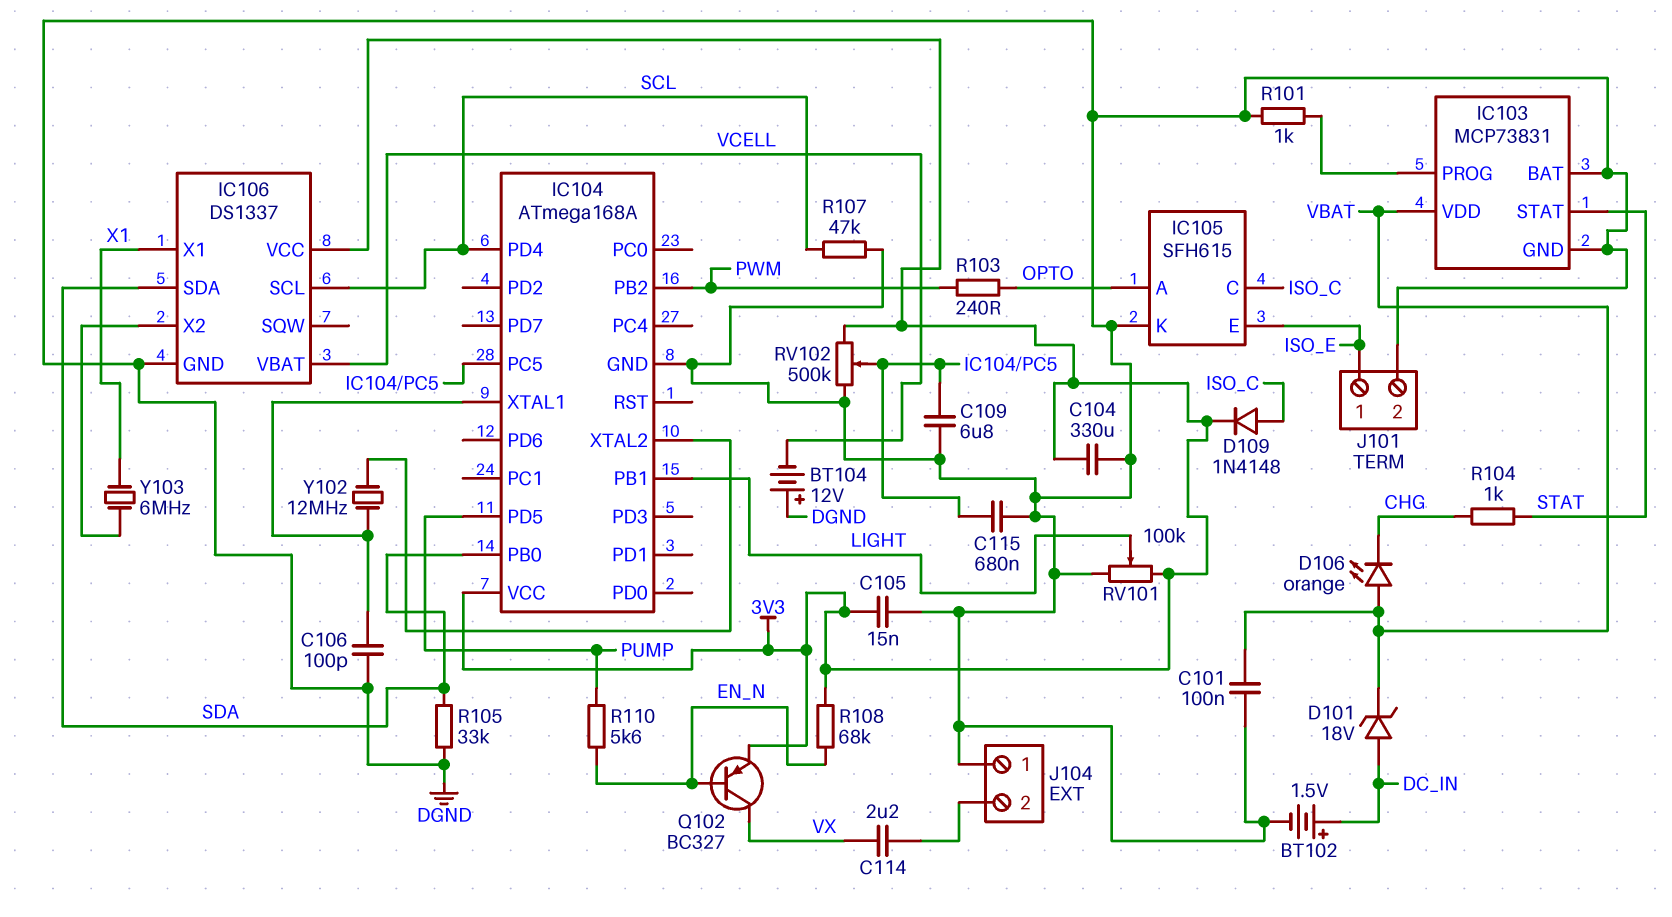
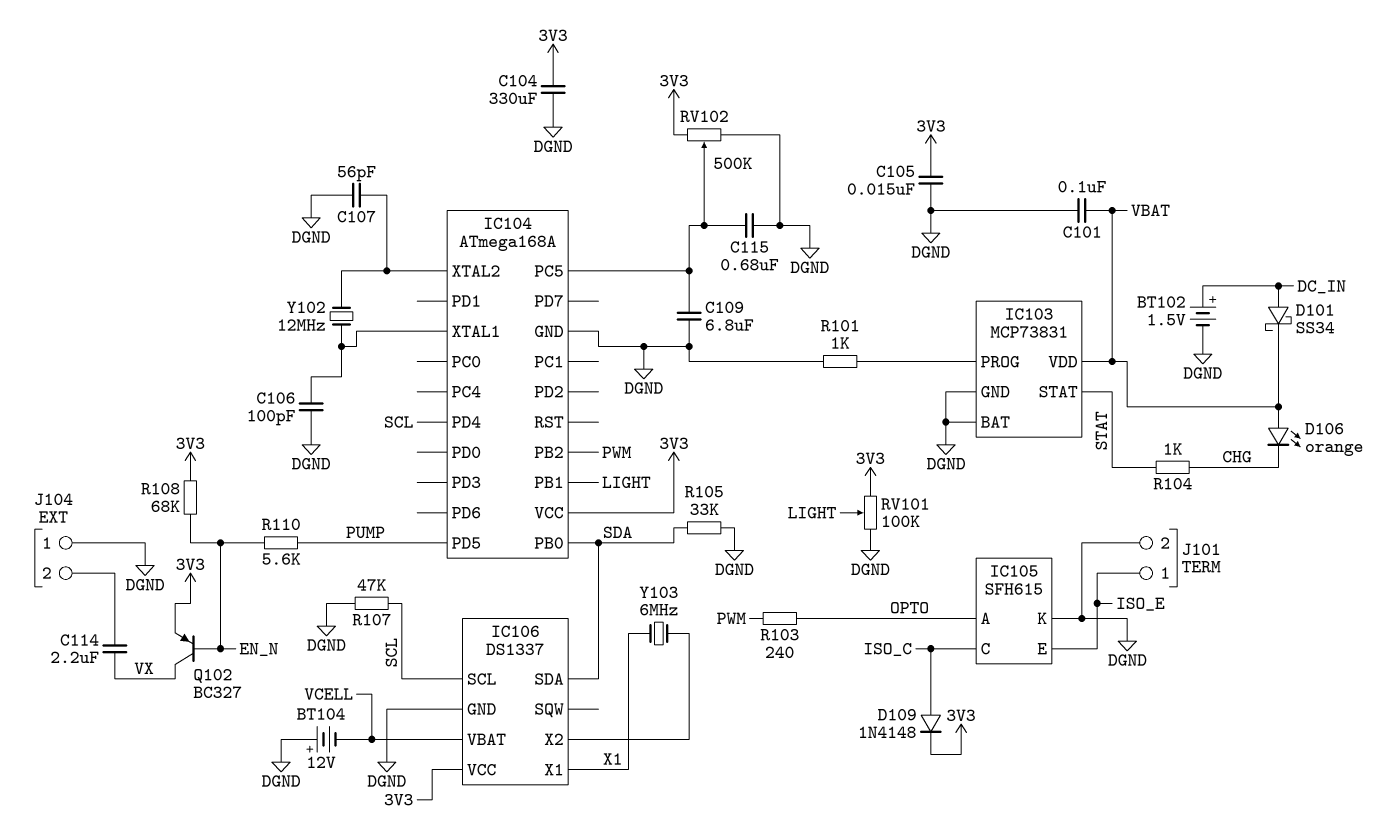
C107: none -> 56pF (DGND, IC104/XTAL2)
D101: zener 18V (A DC_IN, K VBAT) -> schottky SS34 (A DC_IN, K VBAT)

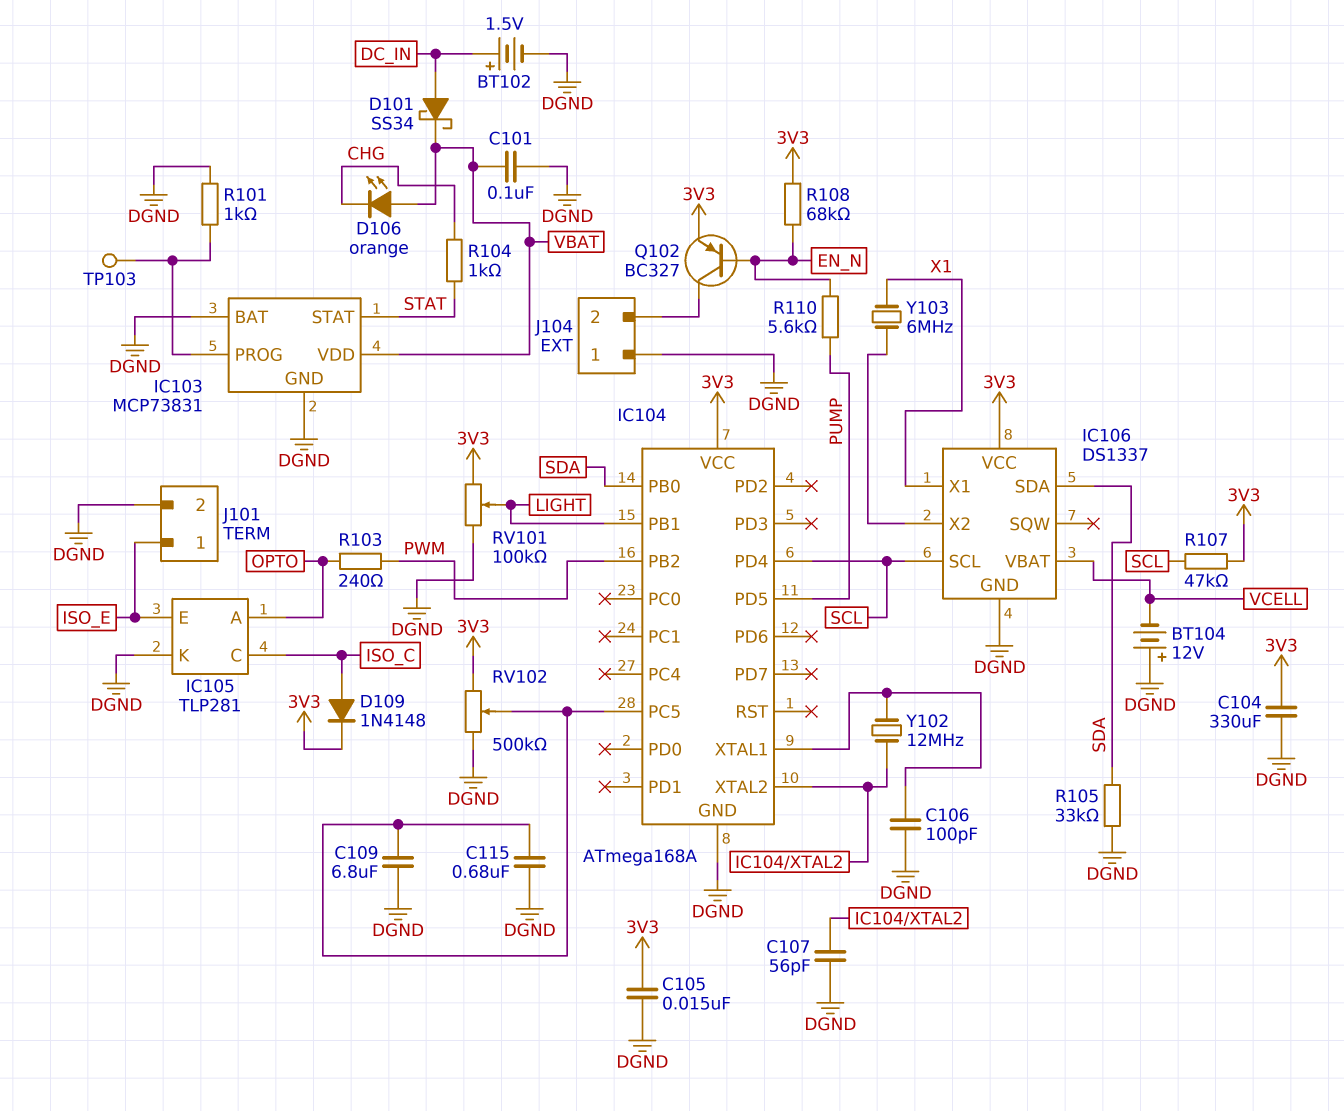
C114: 2.2uF (J104/2, VX) -> none
IC105: SFH615 -> TLP281
Q102: PNP BC327 (B EN_N, C VX, E 3V3) -> PNP BC327 (B EN_N, C J104/2, E 3V3)
R107: 47k (DGND, SCL) -> 47k (3V3, SCL)
TP103: none -> test point (IC103/PROG)

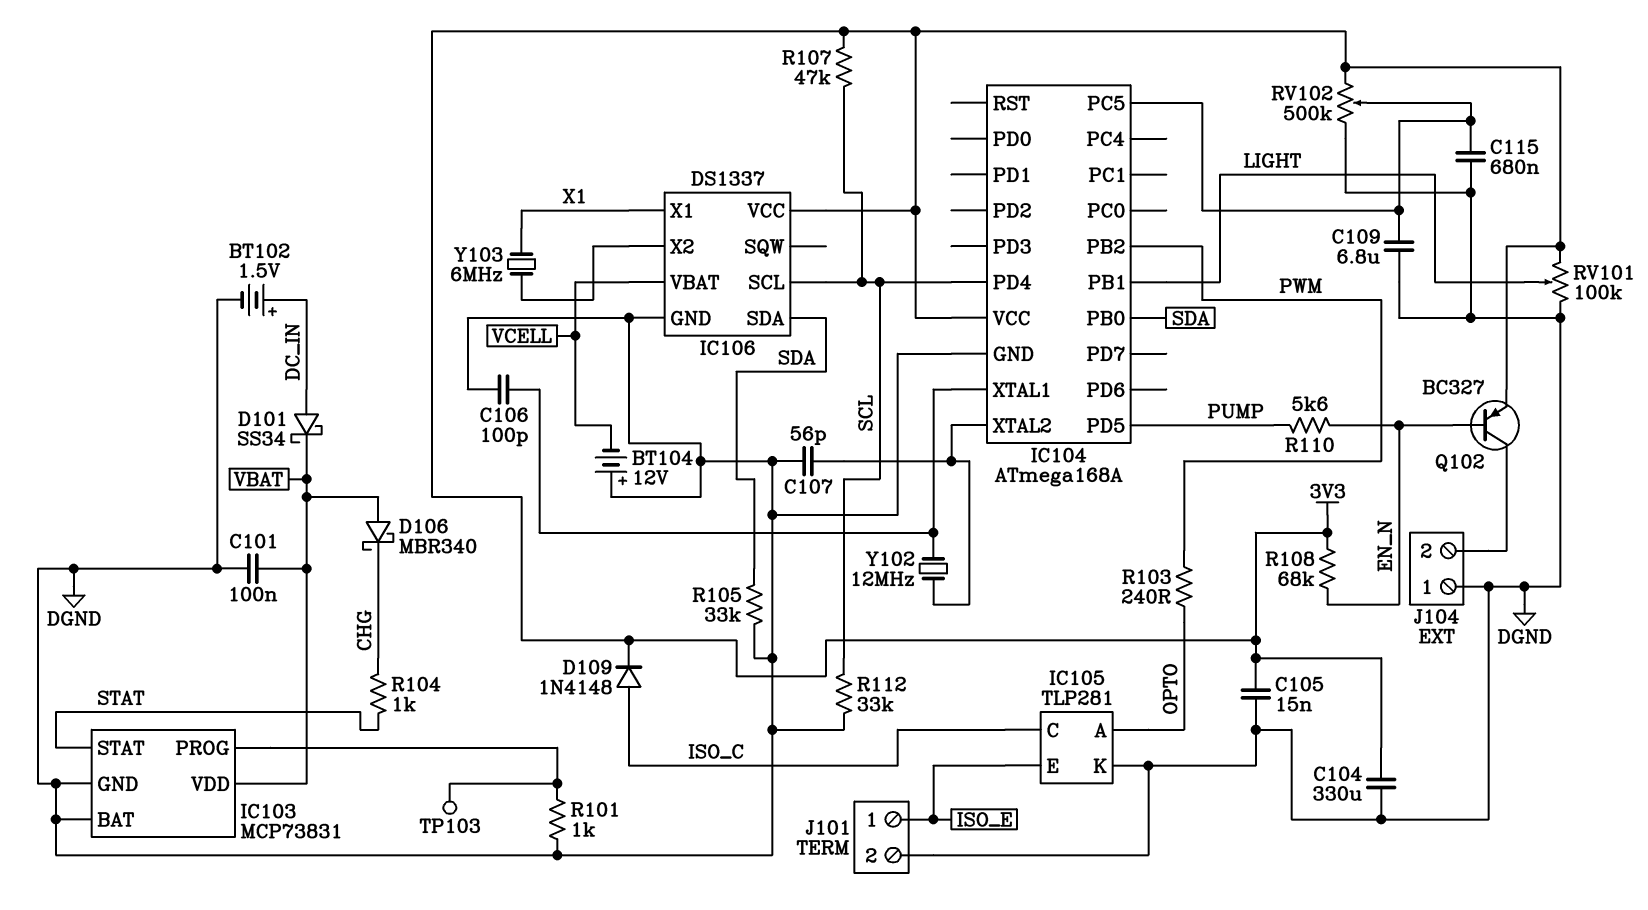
D106: LED orange (A VBAT, K CHG) -> schottky MBR340 (A VBAT, K CHG)
R112: none -> 33k (DGND, SCL)

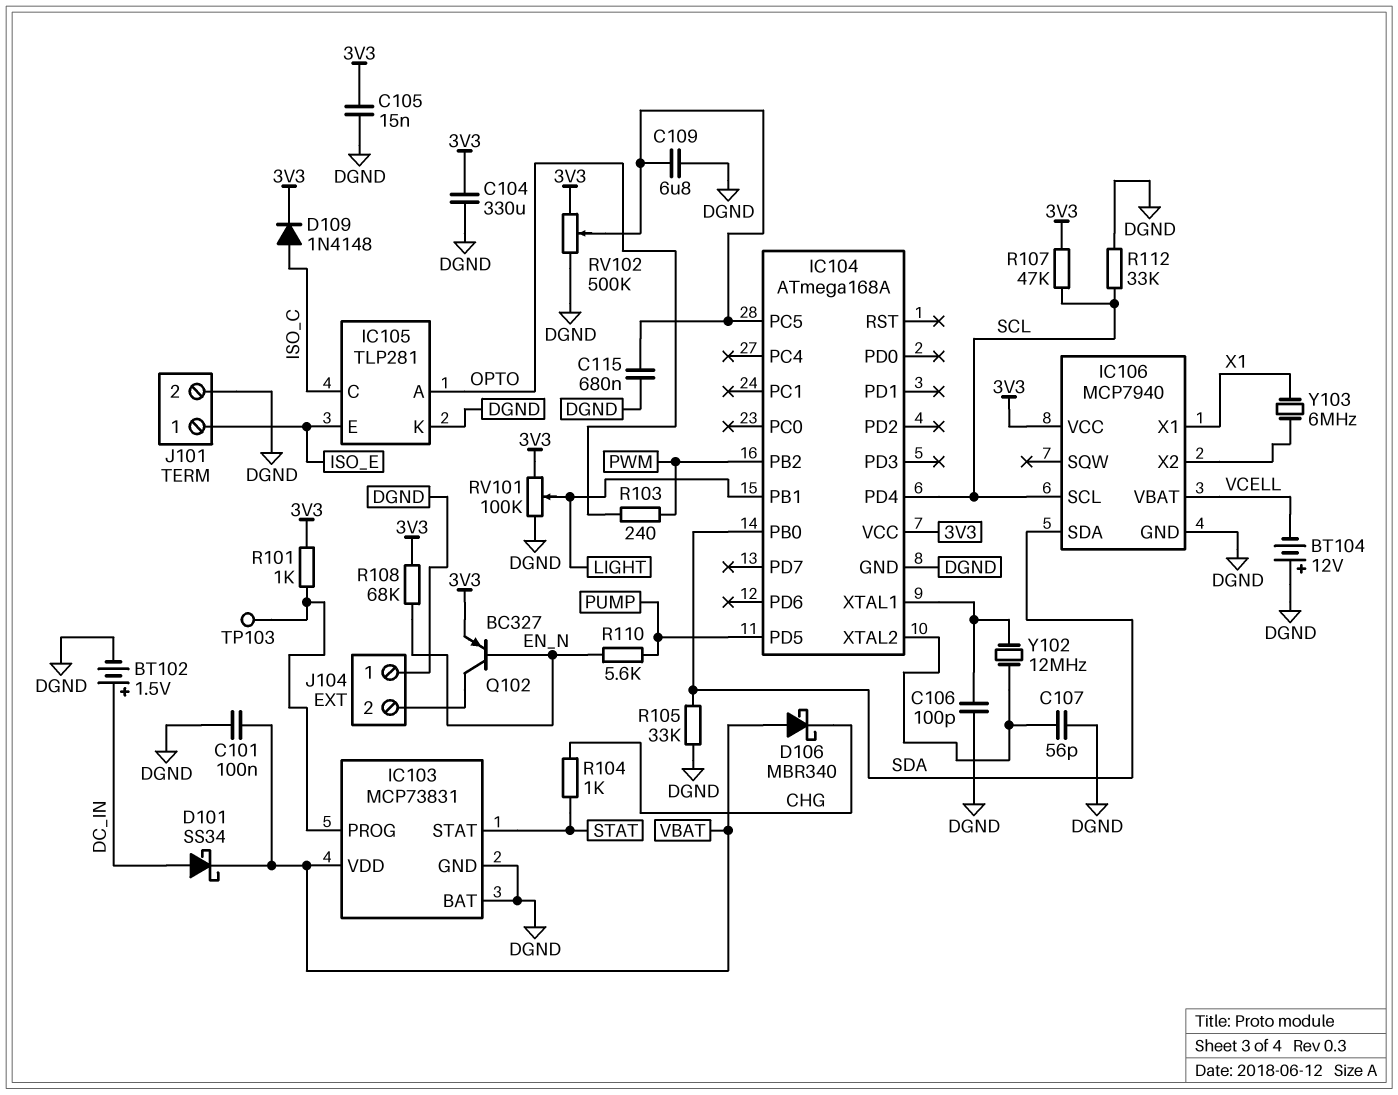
IC106: DS1337 -> MCP7940
R101: 1k (DGND, IC103/PROG) -> 1k (3V3, IC103/PROG)

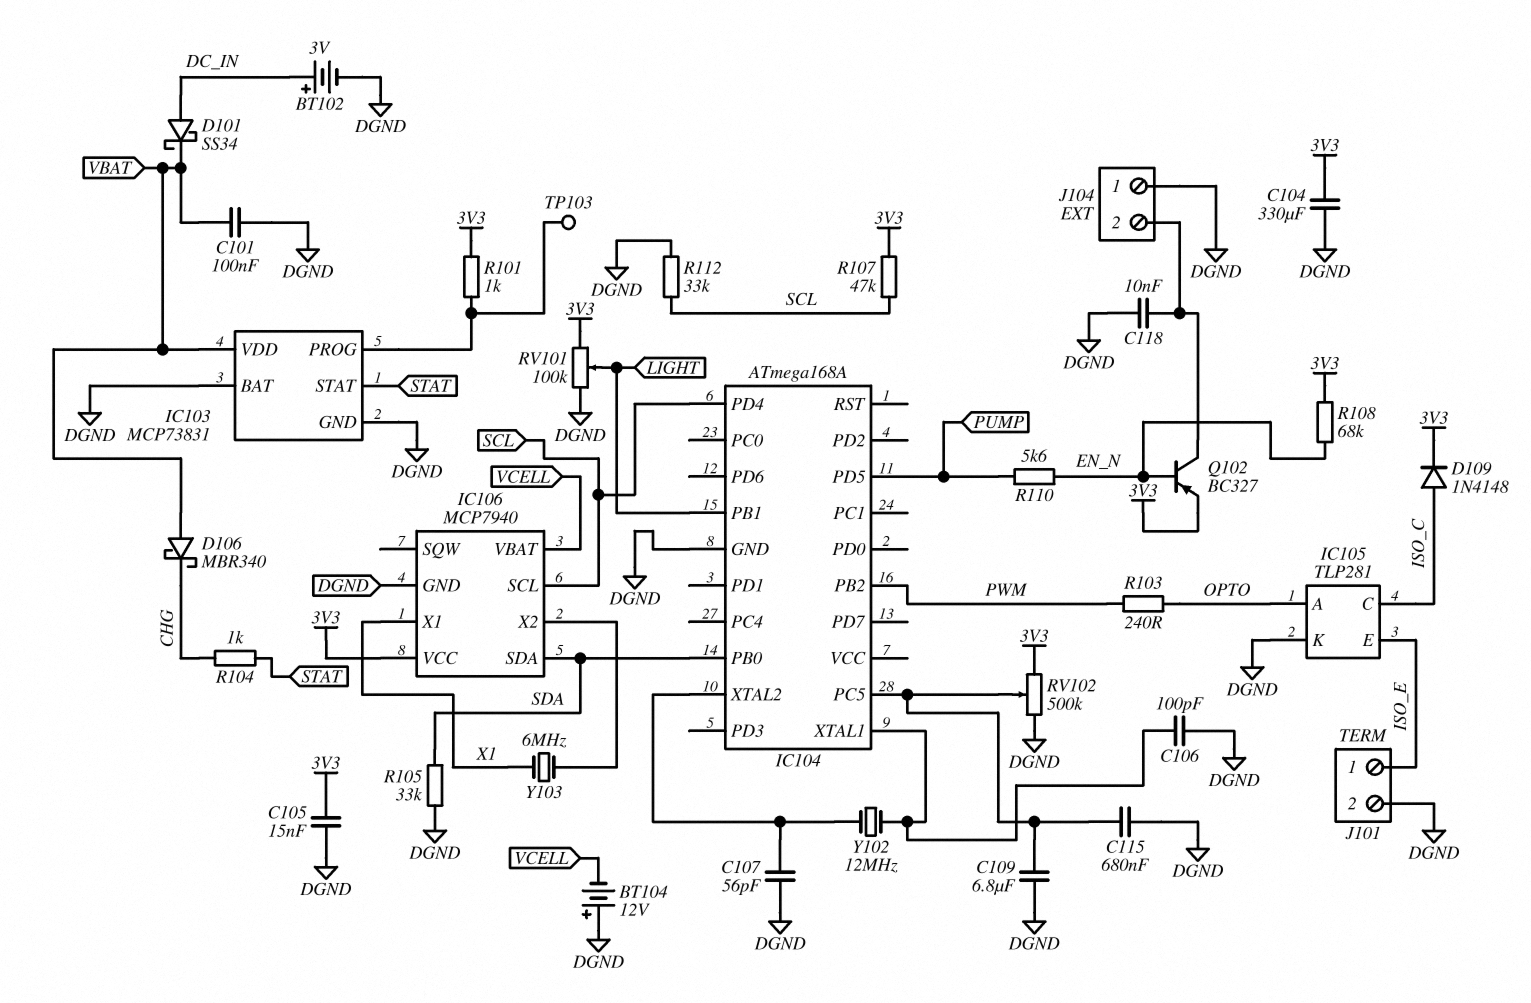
BT102: 1.5V (plus DC_IN, minus DGND) -> 3V (plus DC_IN, minus DGND)
C118: none -> 10nF (DGND, J104/2)
IC104 pin VCC: 3V3 -> none

